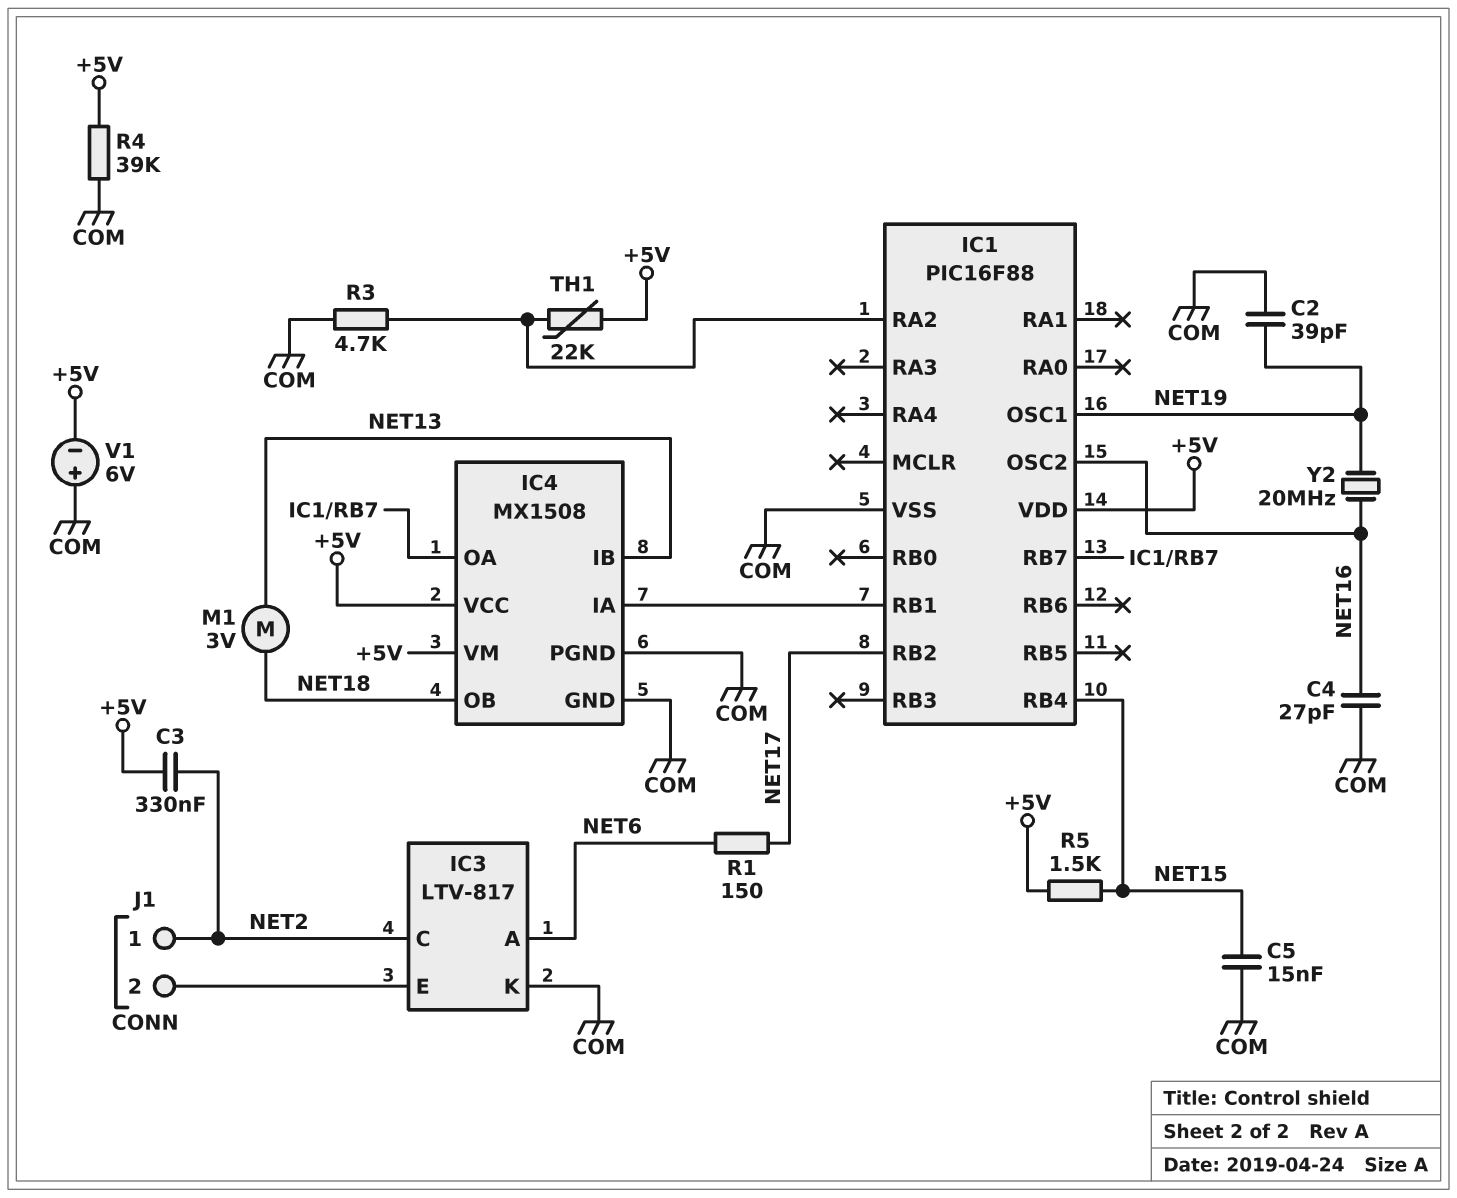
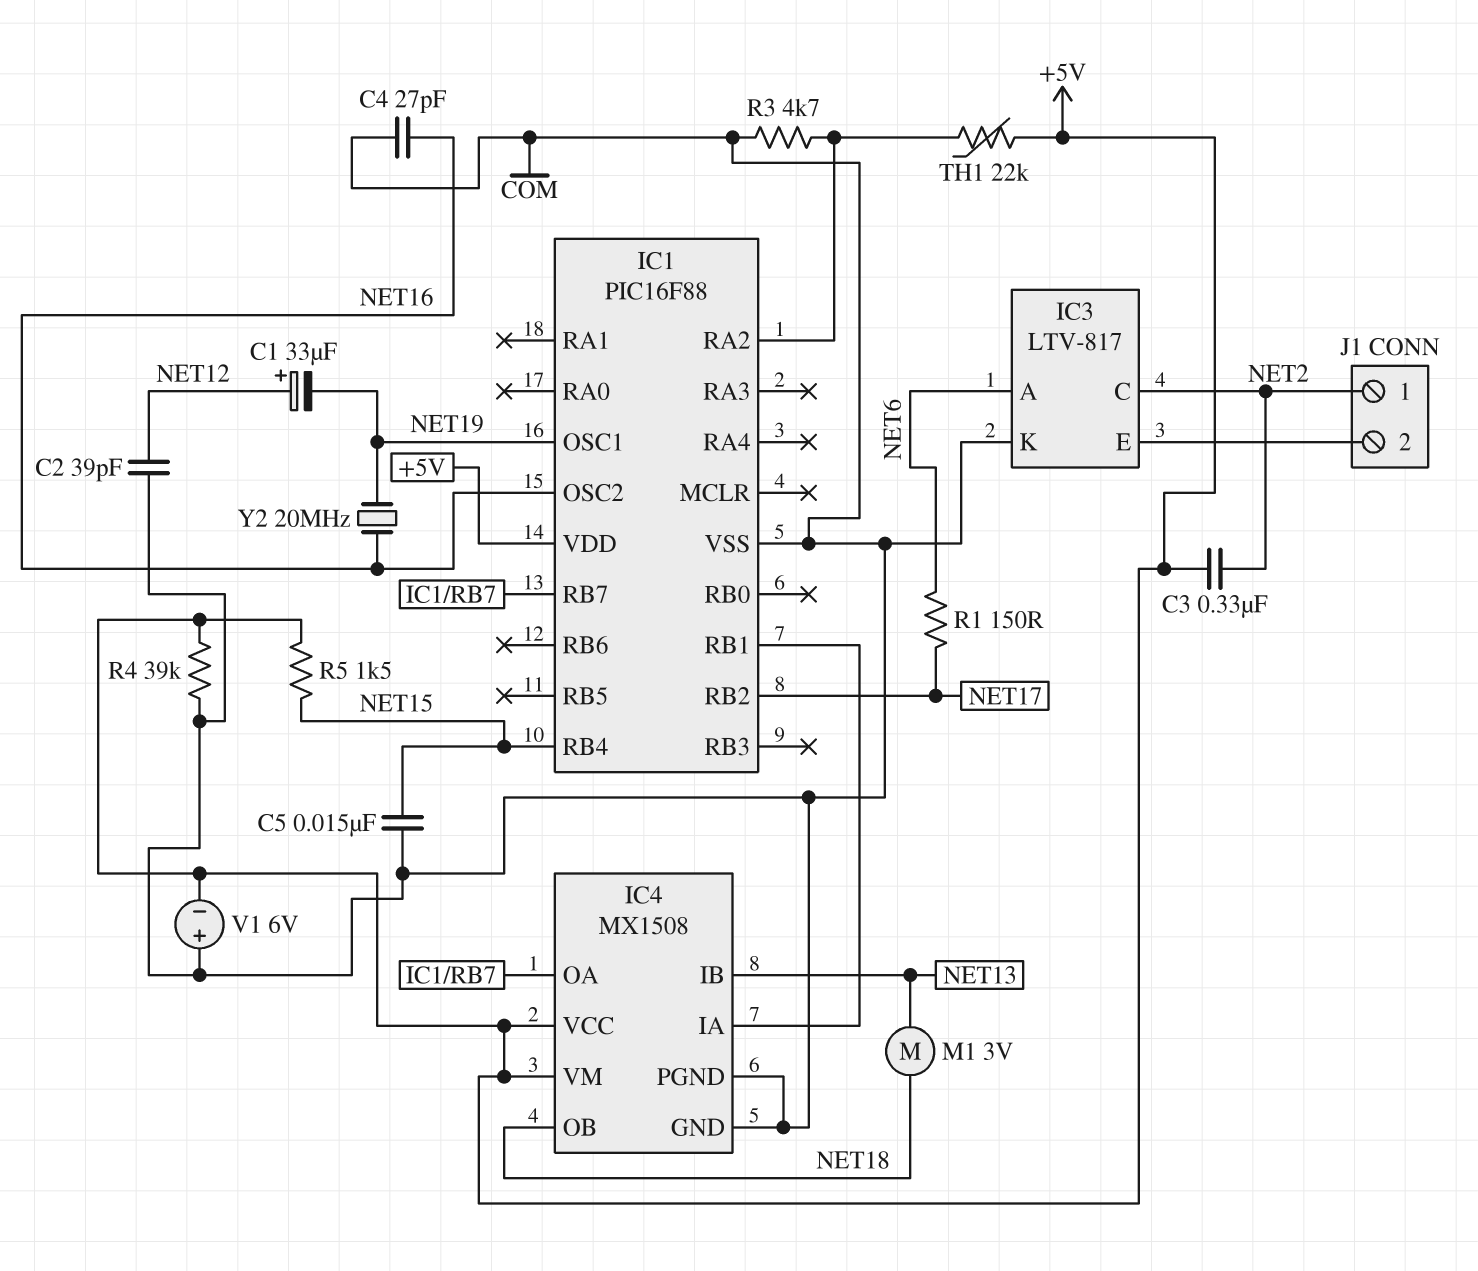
C1: none -> 33uF (plus NET12, minus NET19)
C2: 39pF (COM, NET19) -> 39pF (COM, NET12)

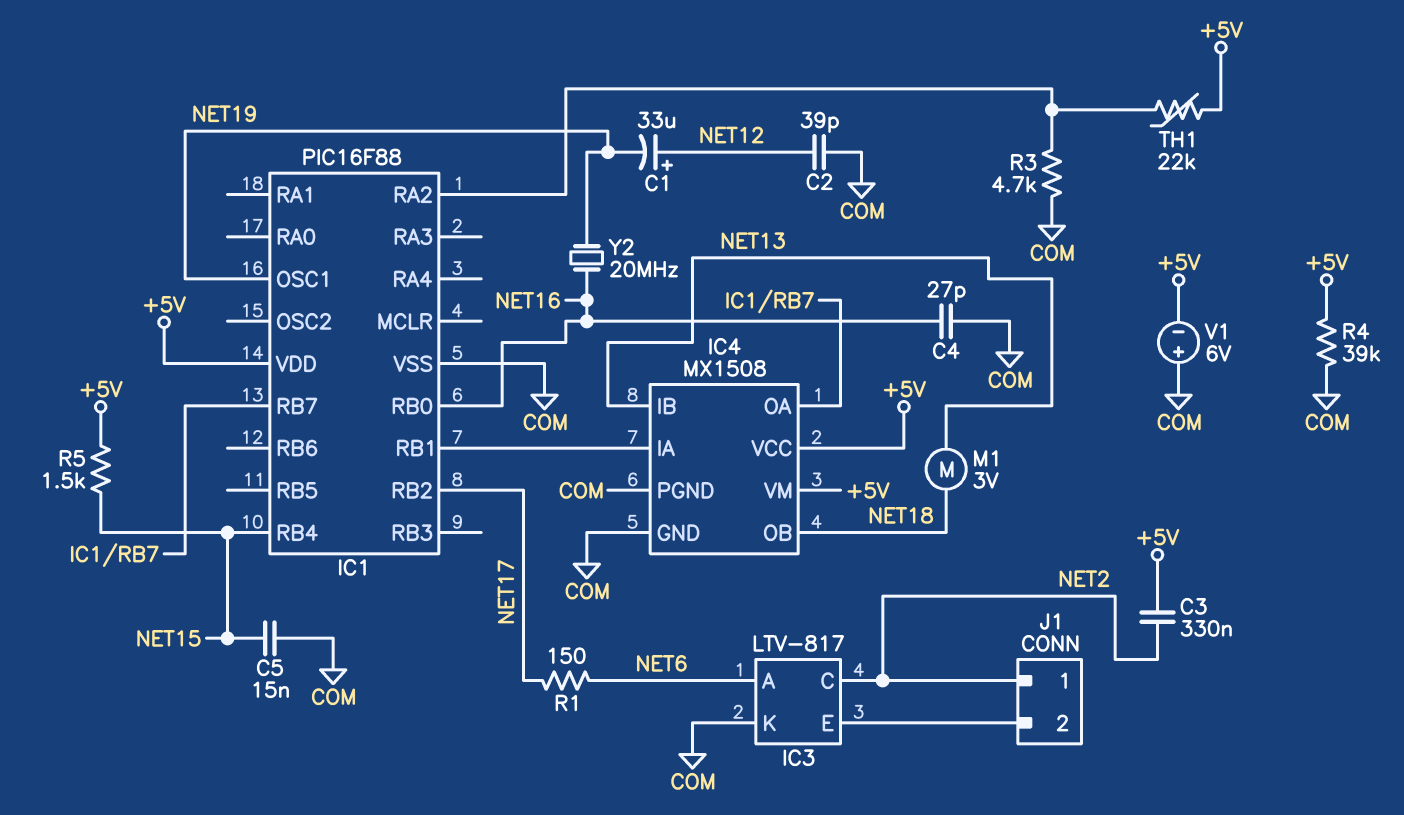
IC1 pin OSC2: NET16 -> none
IC1 pin RB0: none -> NET16

